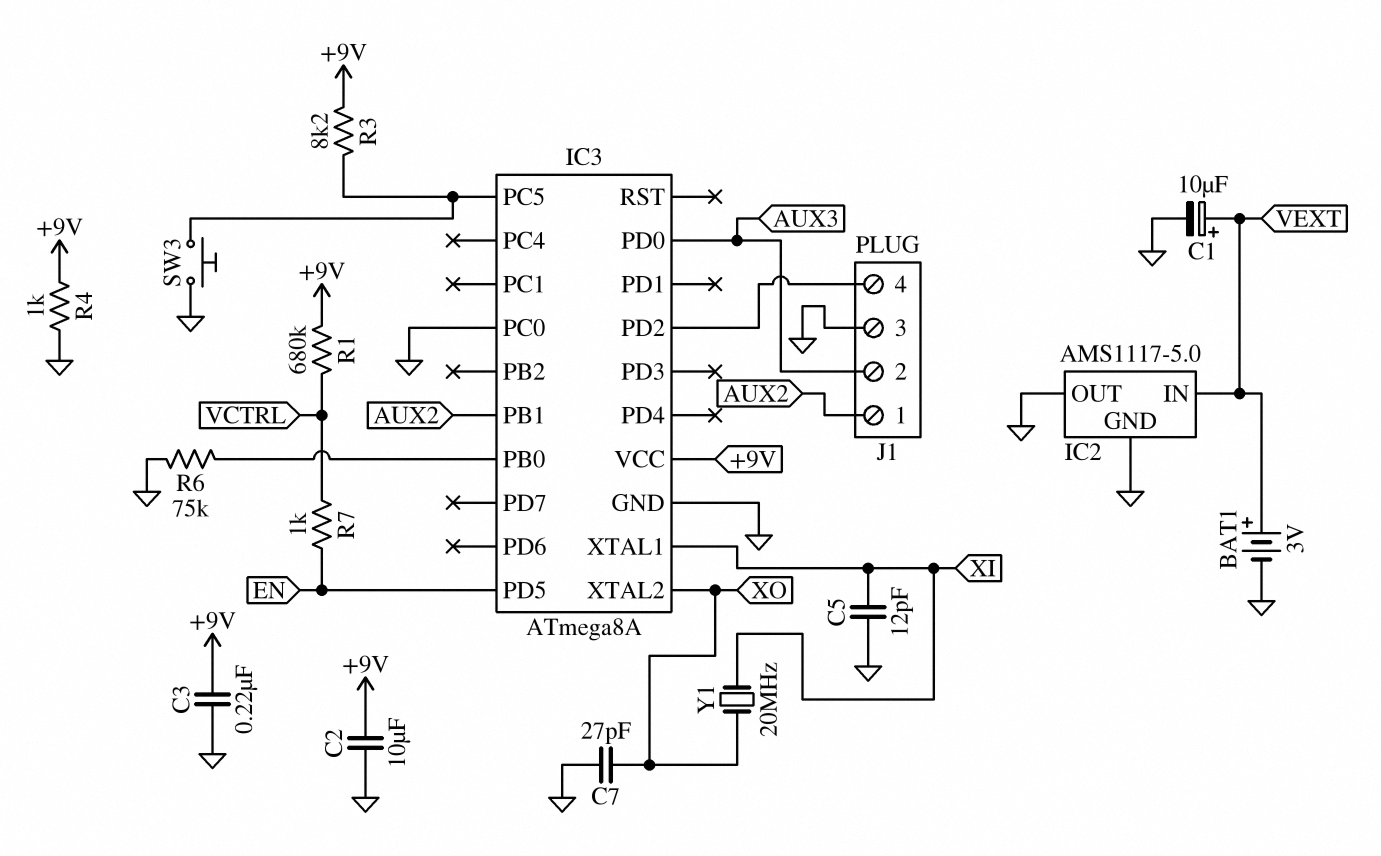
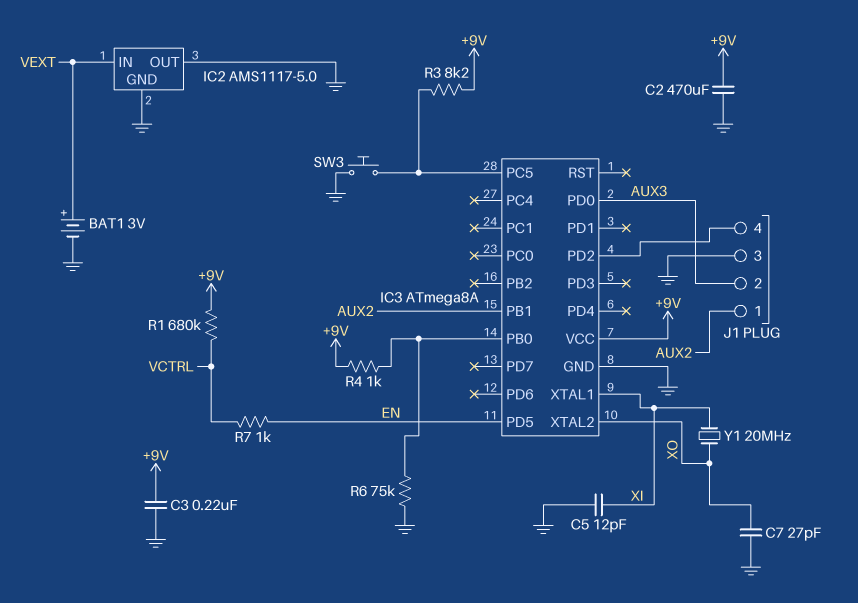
C1: 10uF (plus VEXT, minus GND) -> none
C2: 10uF (+9V, GND) -> 470uF (+9V, GND)
IC3 pin PC0: GND -> none
R4: 1k (+9V, GND) -> 1k (+9V, IC3/PB0)

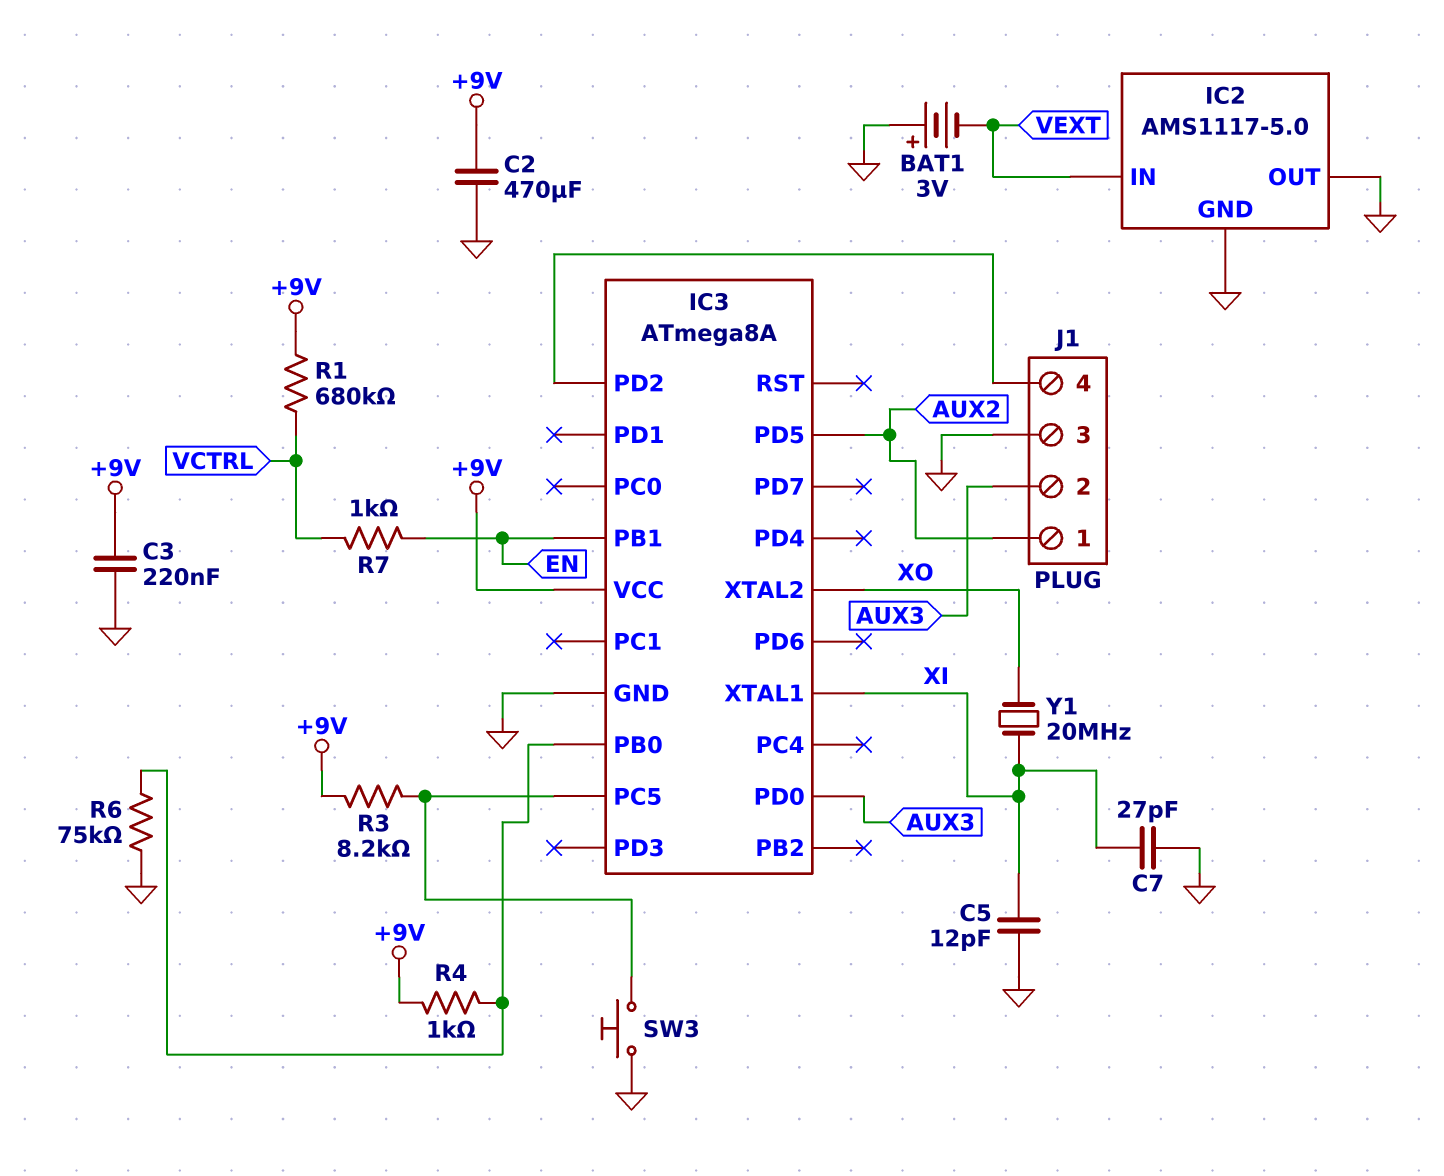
BAT1: 3V (plus VEXT, minus GND) -> 3V (plus GND, minus VEXT)
C7: 27pF (GND, XO) -> 27pF (GND, XI)
IC3 pin PB1: AUX2 -> EN
IC3 pin PD5: EN -> AUX2

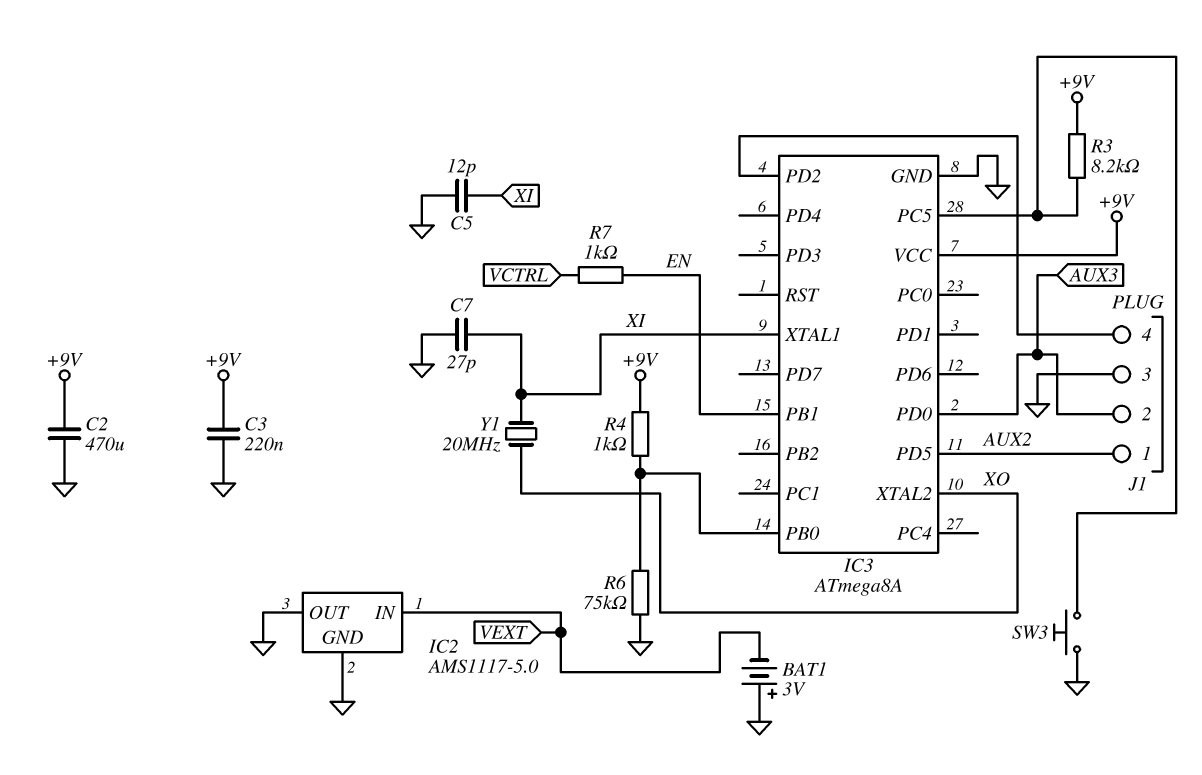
R1: 680k (+9V, VCTRL) -> none

